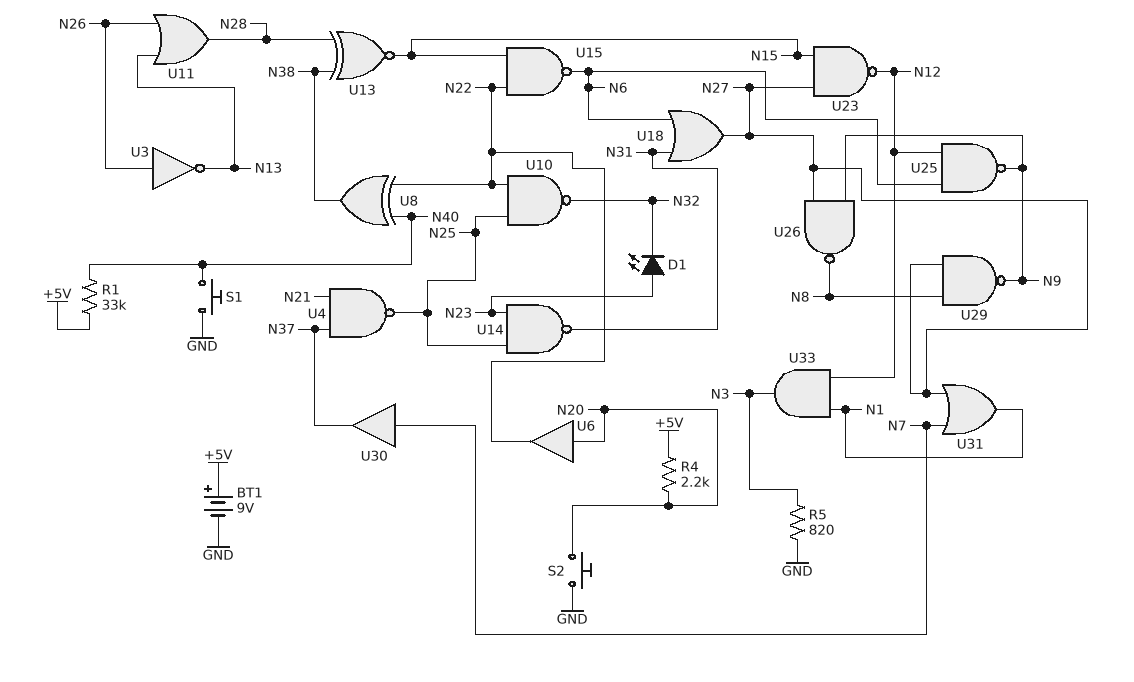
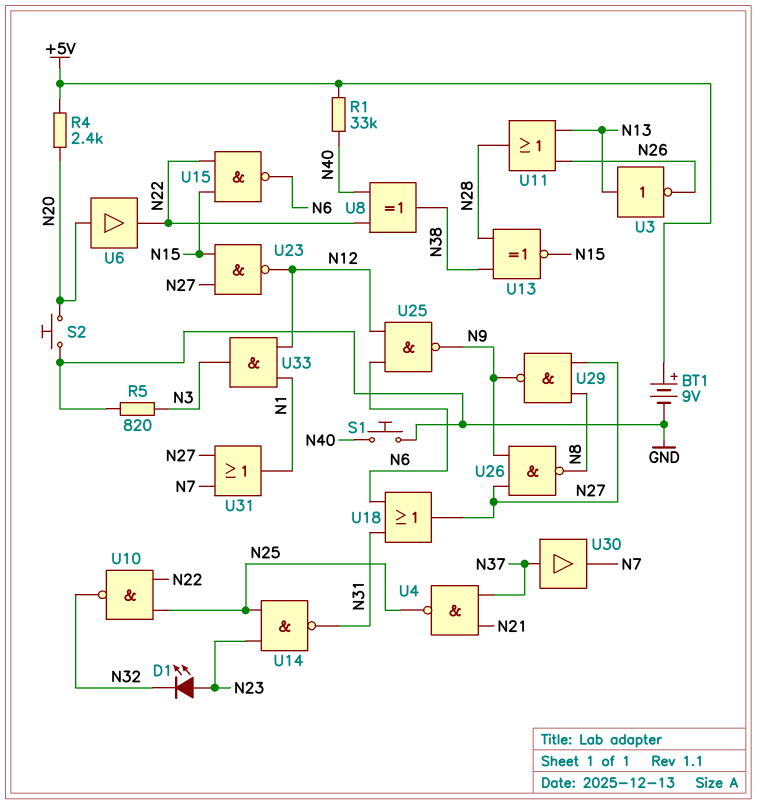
R4: 2.2k (+5V, N20) -> 2.4k (+5V, N20)
U3: NOT (in N26, out N13) -> NOT (in N13, out N26)
U30: buffer (in N7, out N37) -> buffer (in N37, out N7)

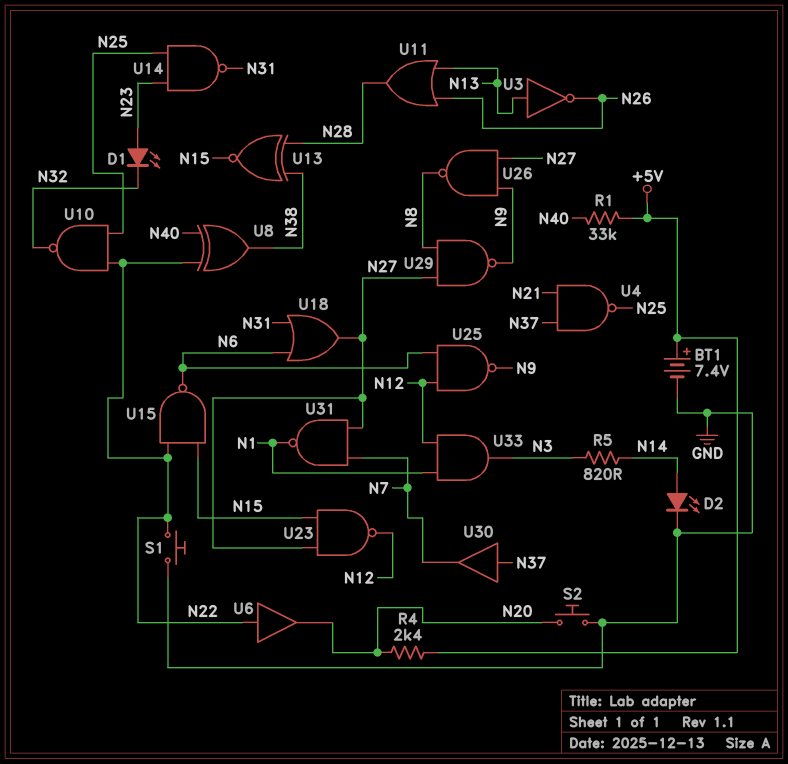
BT1: 9V (plus +5V, minus GND) -> 7.4V (plus +5V, minus GND)
D2: none -> LED (A N14, K GND)
R5: 820 (GND, N3) -> 820 (N3, N14)
S1: button (GND, N40) -> button (GND, N22)
U6: buffer (in N20, out N22) -> buffer (in N22, out N20)
U31: OR (in N7, in N27, out N1) -> NAND (in N7, in N27, out N1)

